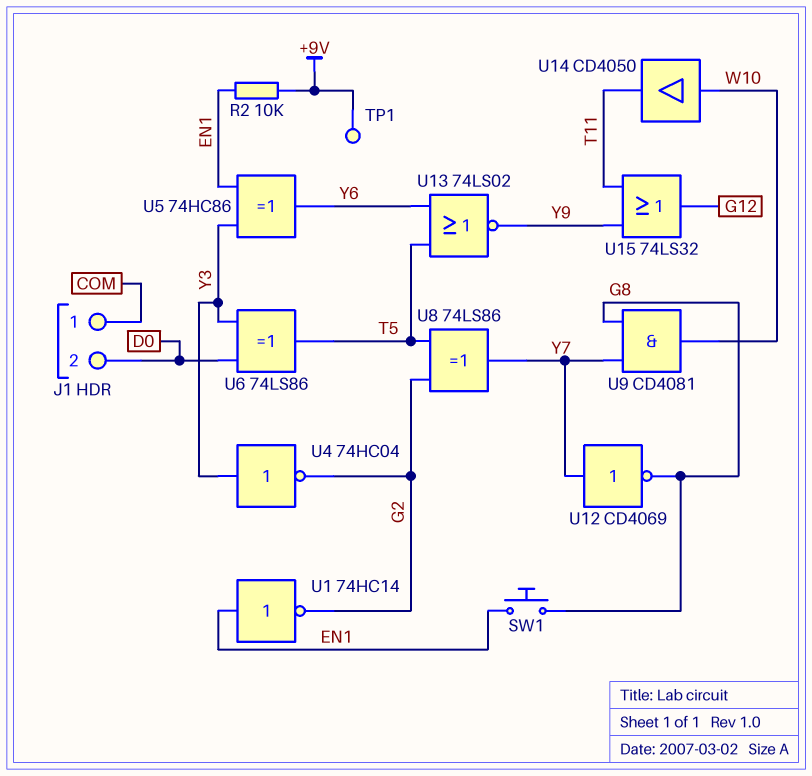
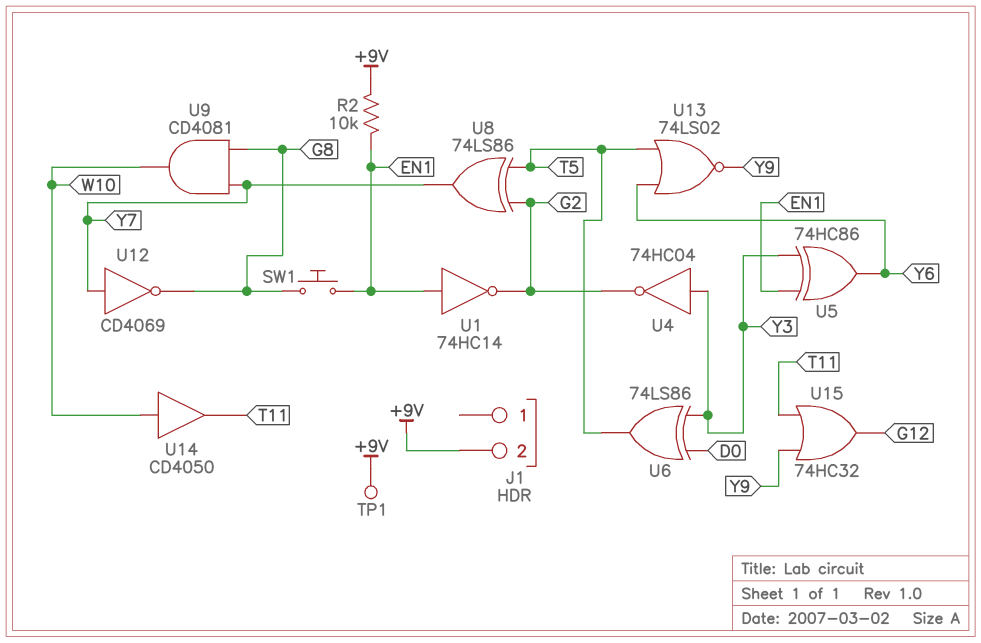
J1 pin 1: COM -> none
J1 pin 2: D0 -> +9V
U15: OR 74LS32 (in T11, in Y9, out G12) -> OR 74HC32 (in T11, in Y9, out G12)

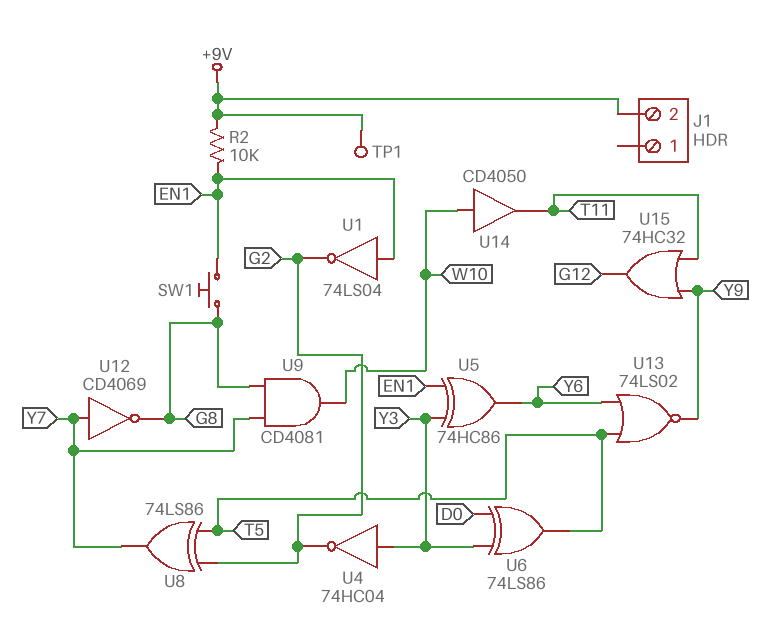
U1: NOT 74HC14 (in EN1, out G2) -> NOT 74LS04 (in EN1, out G2)

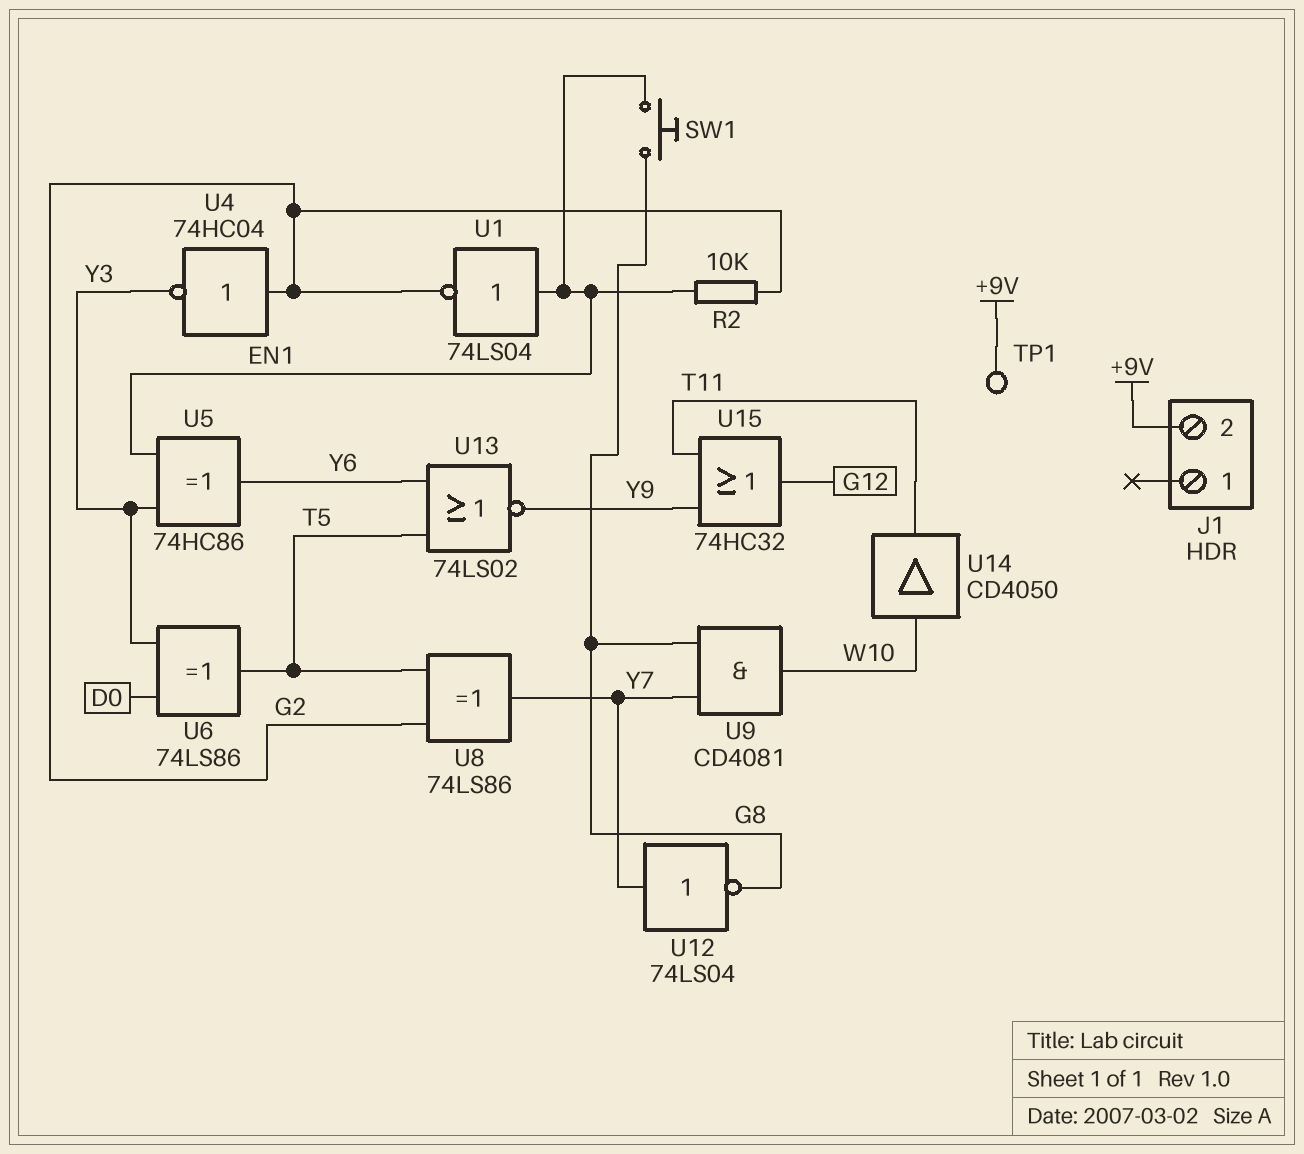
R2: 10k (+9V, EN1) -> 10k (EN1, G2)
U4: NOT 74HC04 (in Y3, out G2) -> NOT 74HC04 (in G2, out Y3)
U12: NOT CD4069 (in Y7, out G8) -> NOT 74LS04 (in Y7, out G8)

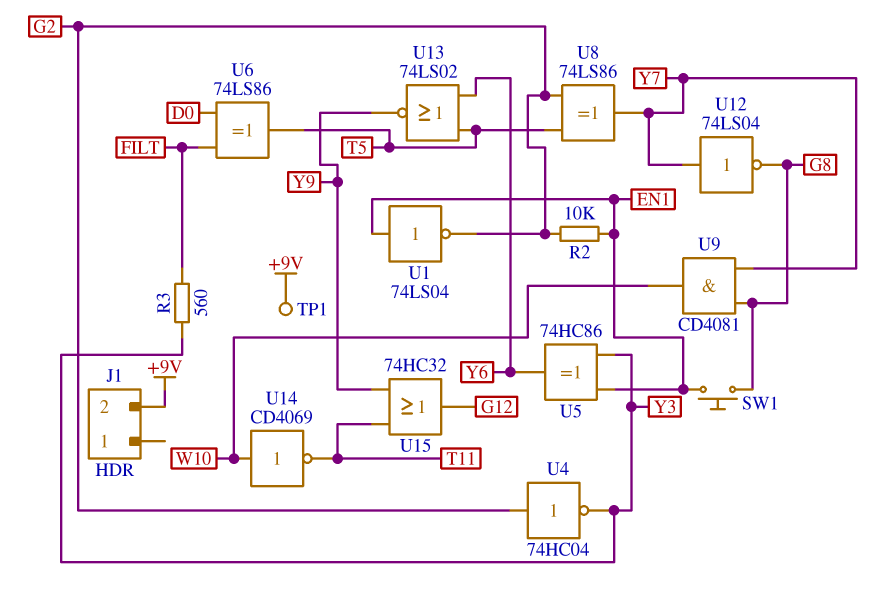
R3: none -> 560 (FILT, Y3)
U6: XOR 74LS86 (in D0, in Y3, out T5) -> XOR 74LS86 (in D0, in FILT, out T5)
U14: buffer CD4050 (in W10, out T11) -> NOT CD4069 (in W10, out T11)

